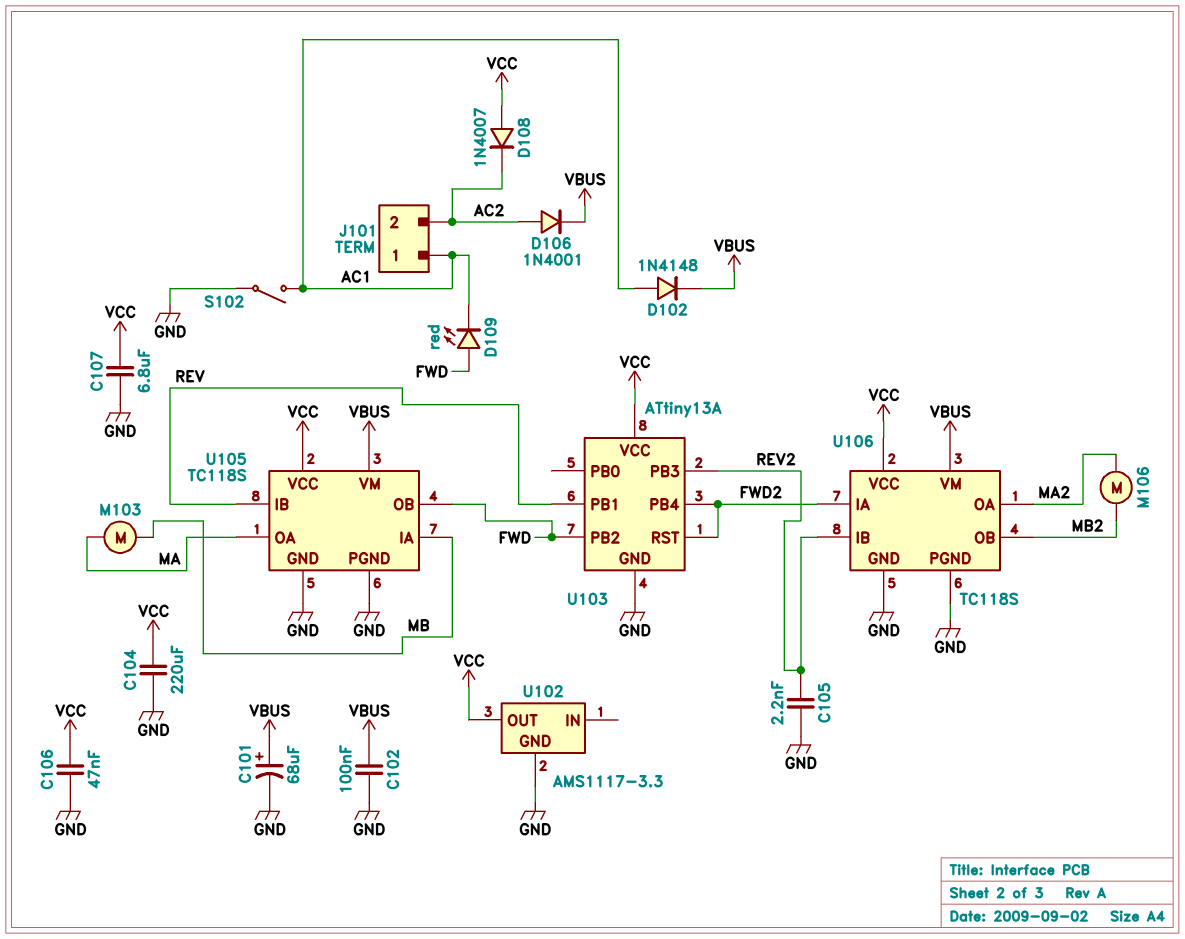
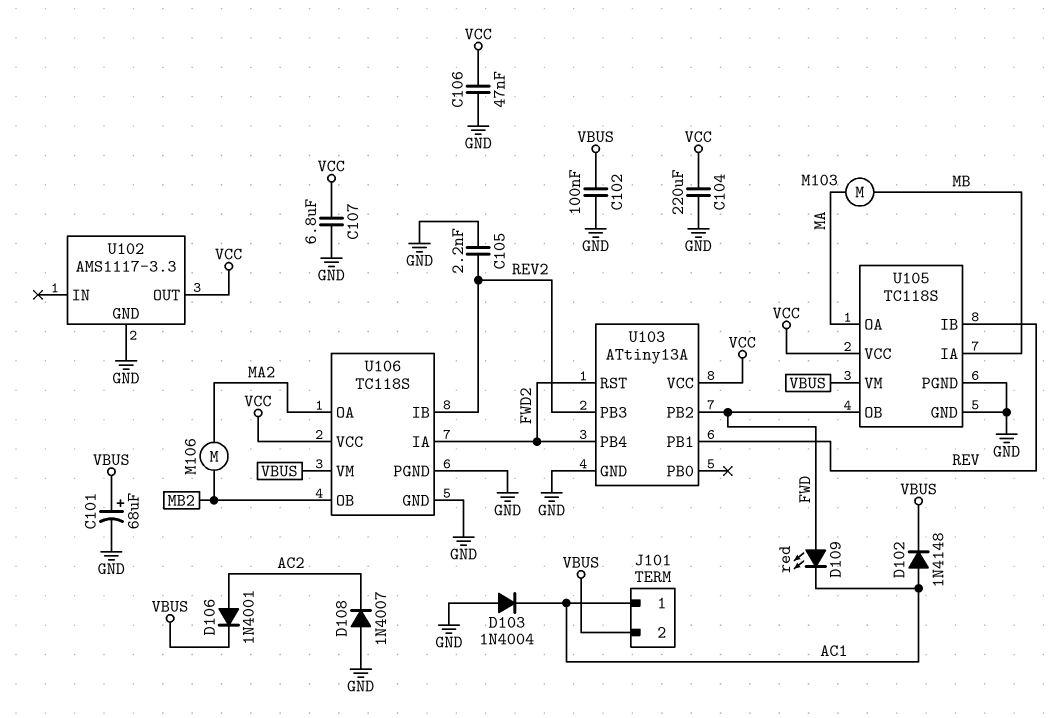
D103: none -> diode 1N4004 (A GND, K AC1)
D108: diode 1N4007 (A VCC, K AC2) -> diode 1N4007 (A GND, K AC2)
J101 pin 2: AC2 -> VBUS
S102: switch (AC1, GND) -> none

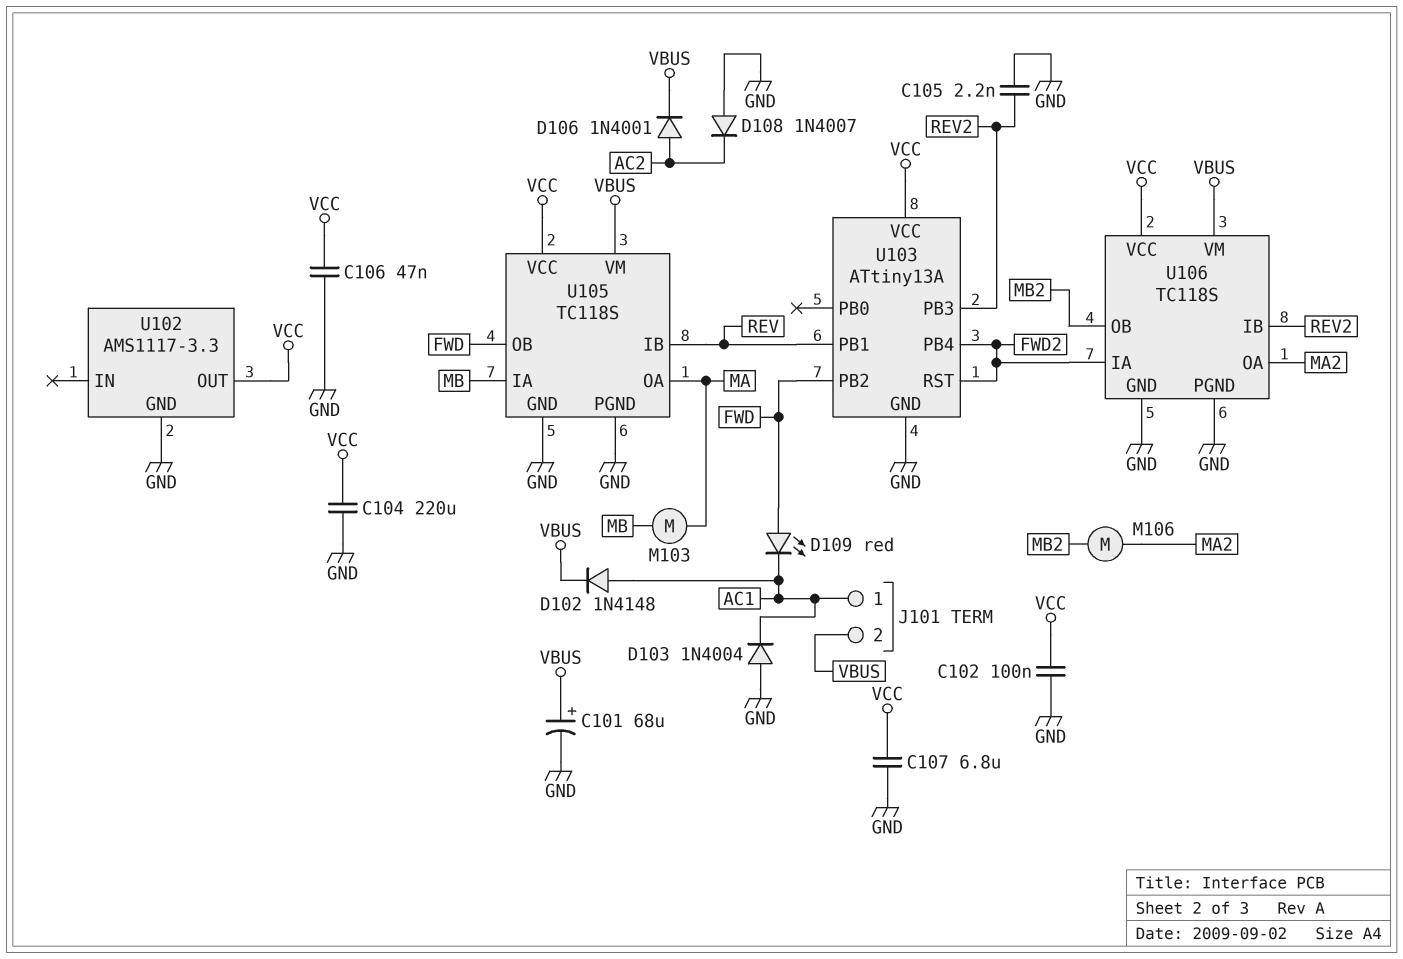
C102: 100nF (GND, VBUS) -> 100nF (GND, VCC)

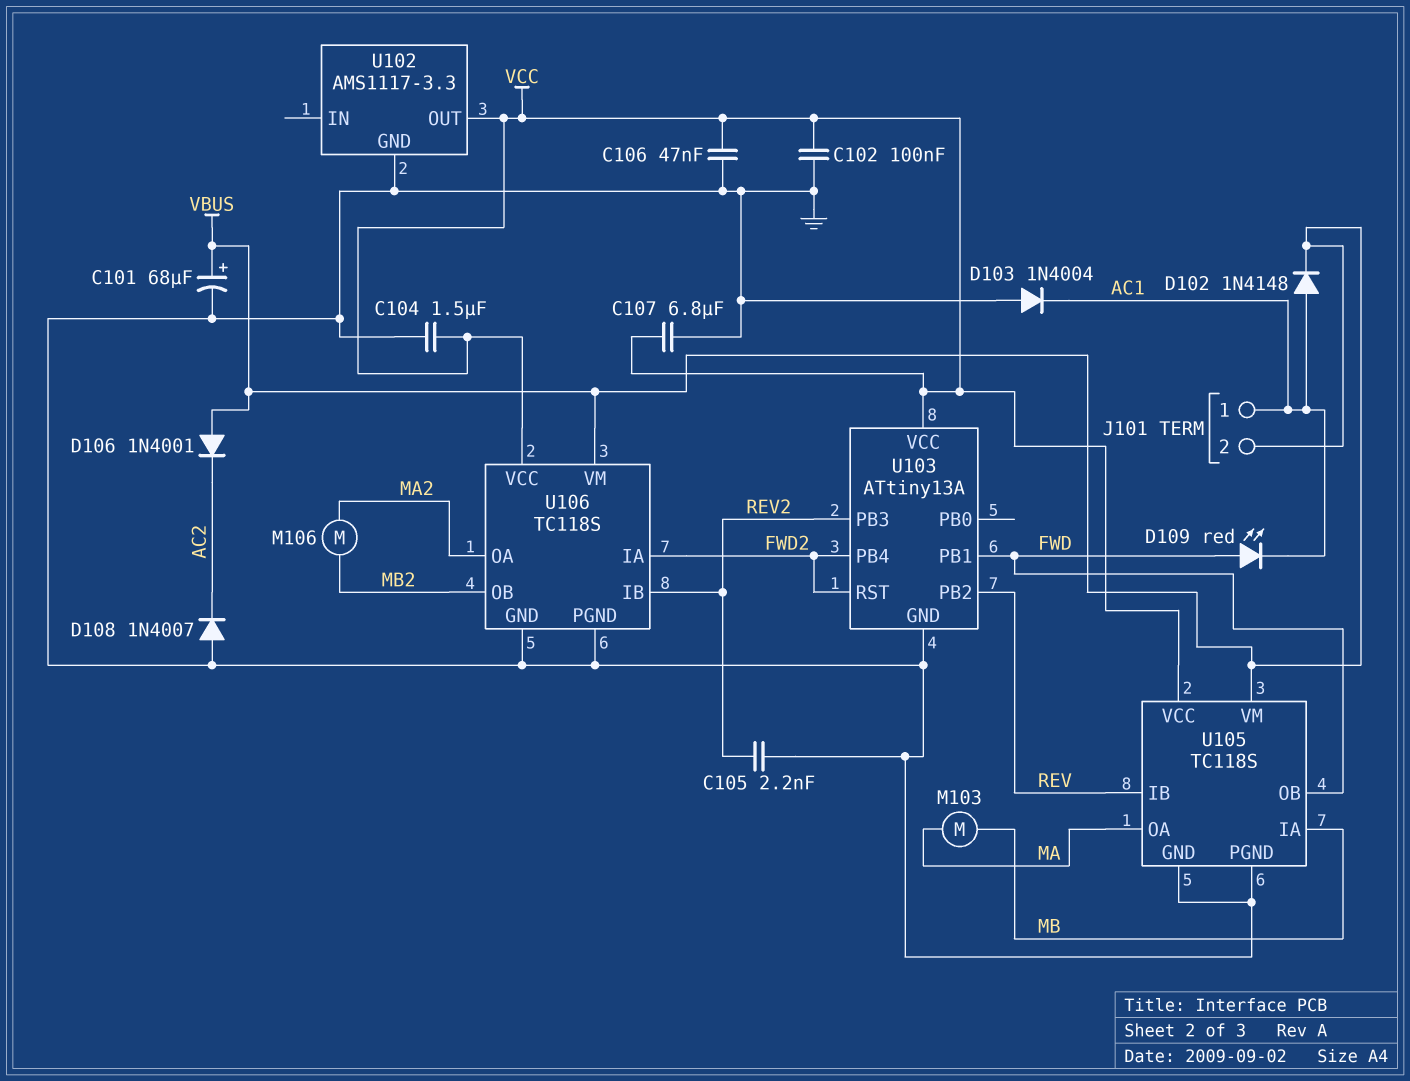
C104: 220uF (GND, VCC) -> 1.5uF (GND, VCC)
D106: diode 1N4001 (A AC2, K VBUS) -> diode 1N4001 (A VBUS, K AC2)
U103 pin PB1: REV -> FWD
U103 pin PB2: FWD -> REV

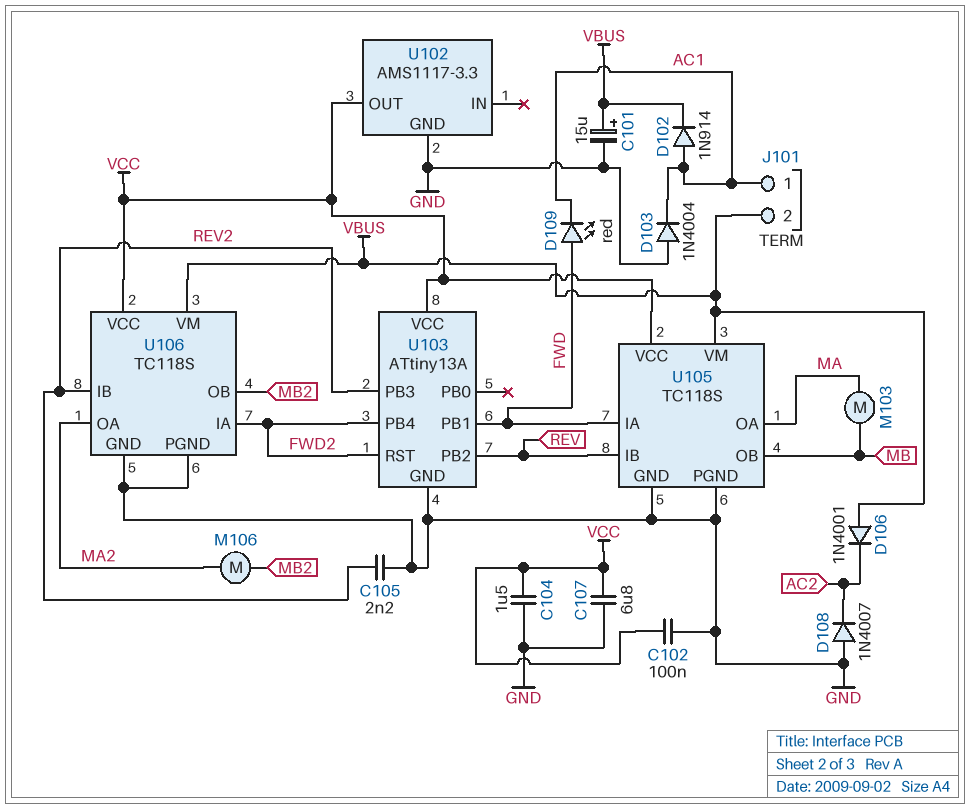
C101: 68uF (plus VBUS, minus GND) -> 15uF (plus VBUS, minus GND)
C106: 47nF (GND, VCC) -> none
D102: diode 1N4148 (A AC1, K VBUS) -> diode 1N914 (A AC1, K VBUS)
U105 pin IA: MB -> FWD
U105 pin OB: FWD -> MB

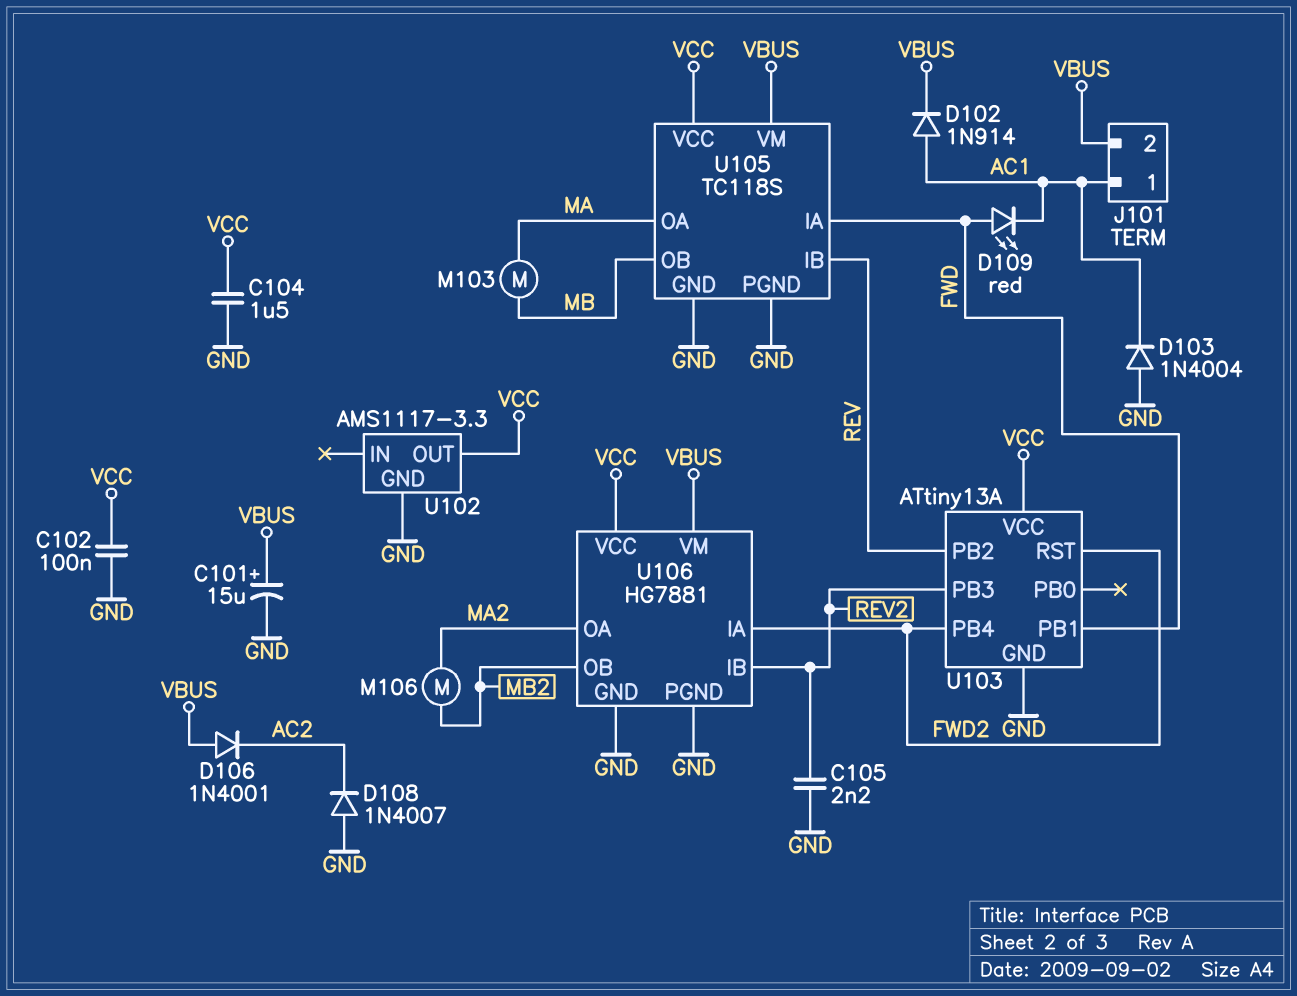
C107: 6.8uF (GND, VCC) -> none
U106: TC118S -> HG7881

